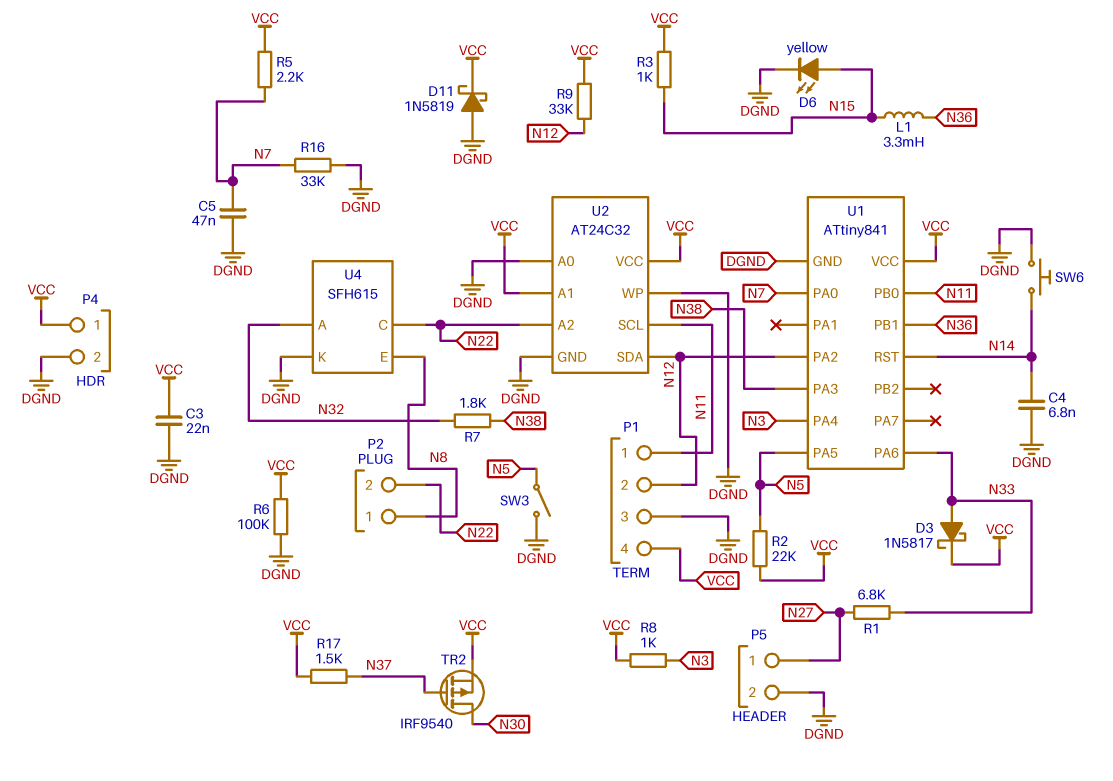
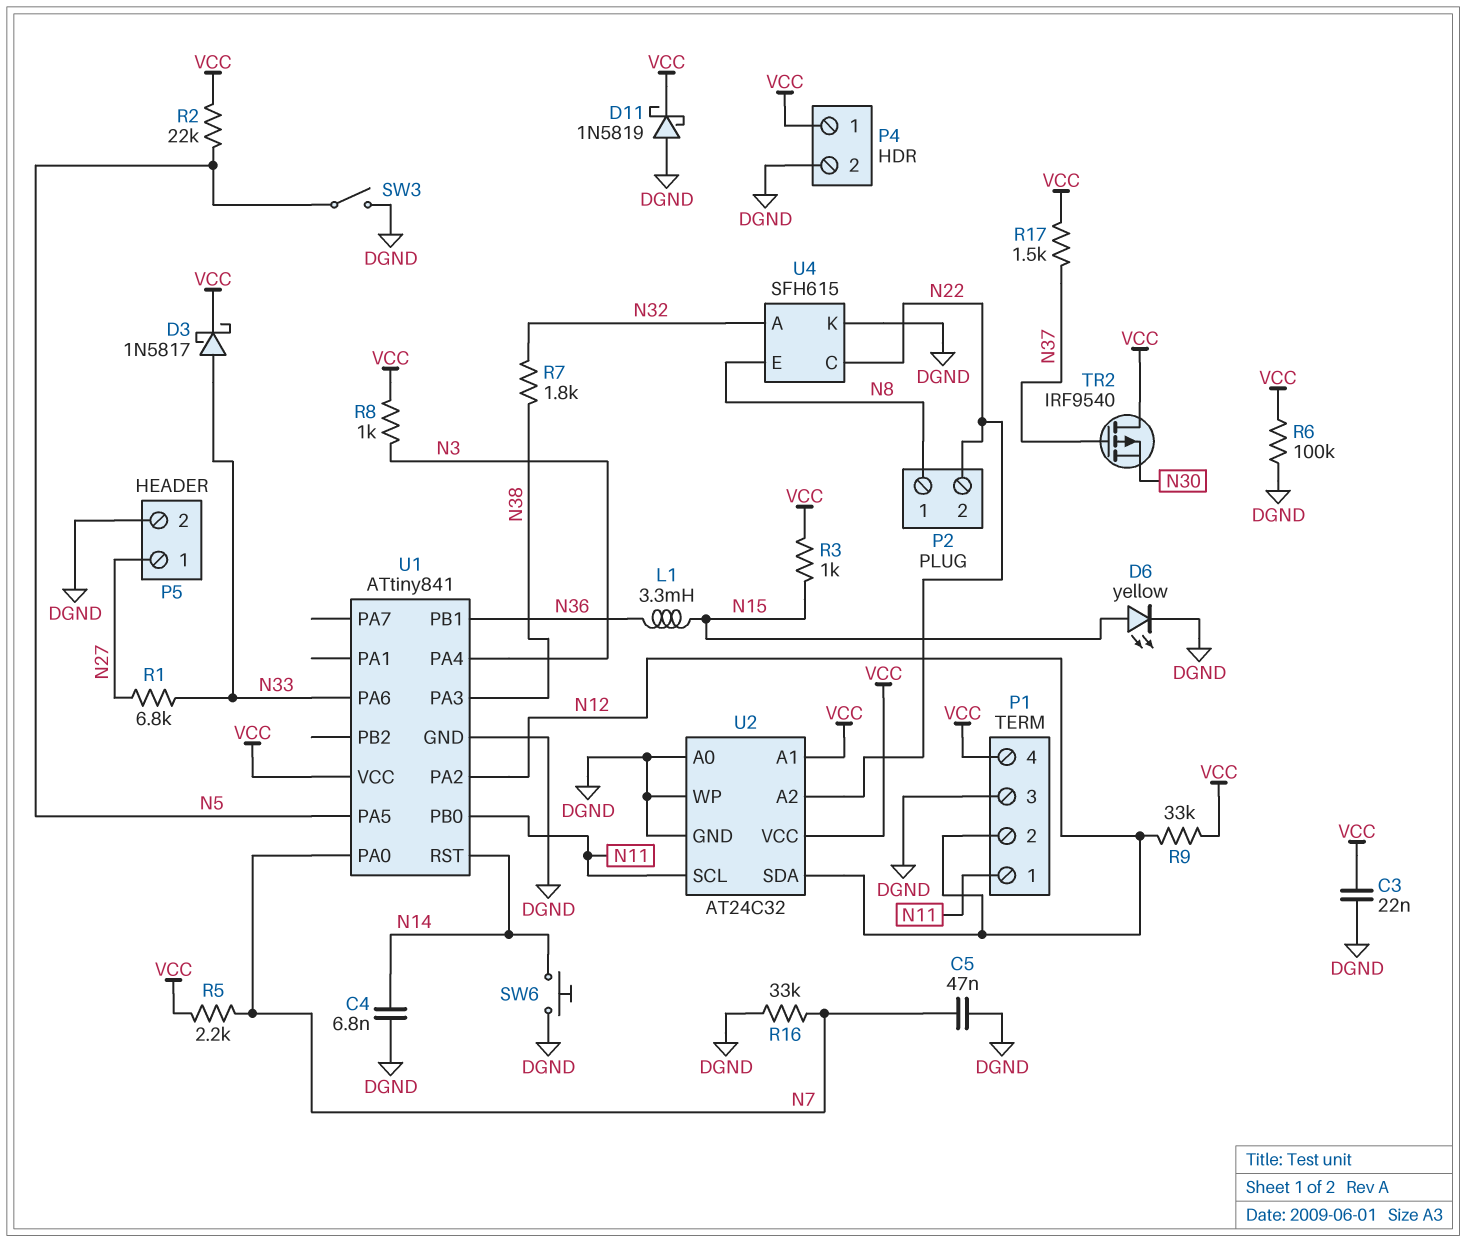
TR2: PMOS IRF9540 (G N37, D N30, S VCC) -> PMOS IRF9540 (G N37, D VCC, S N30)

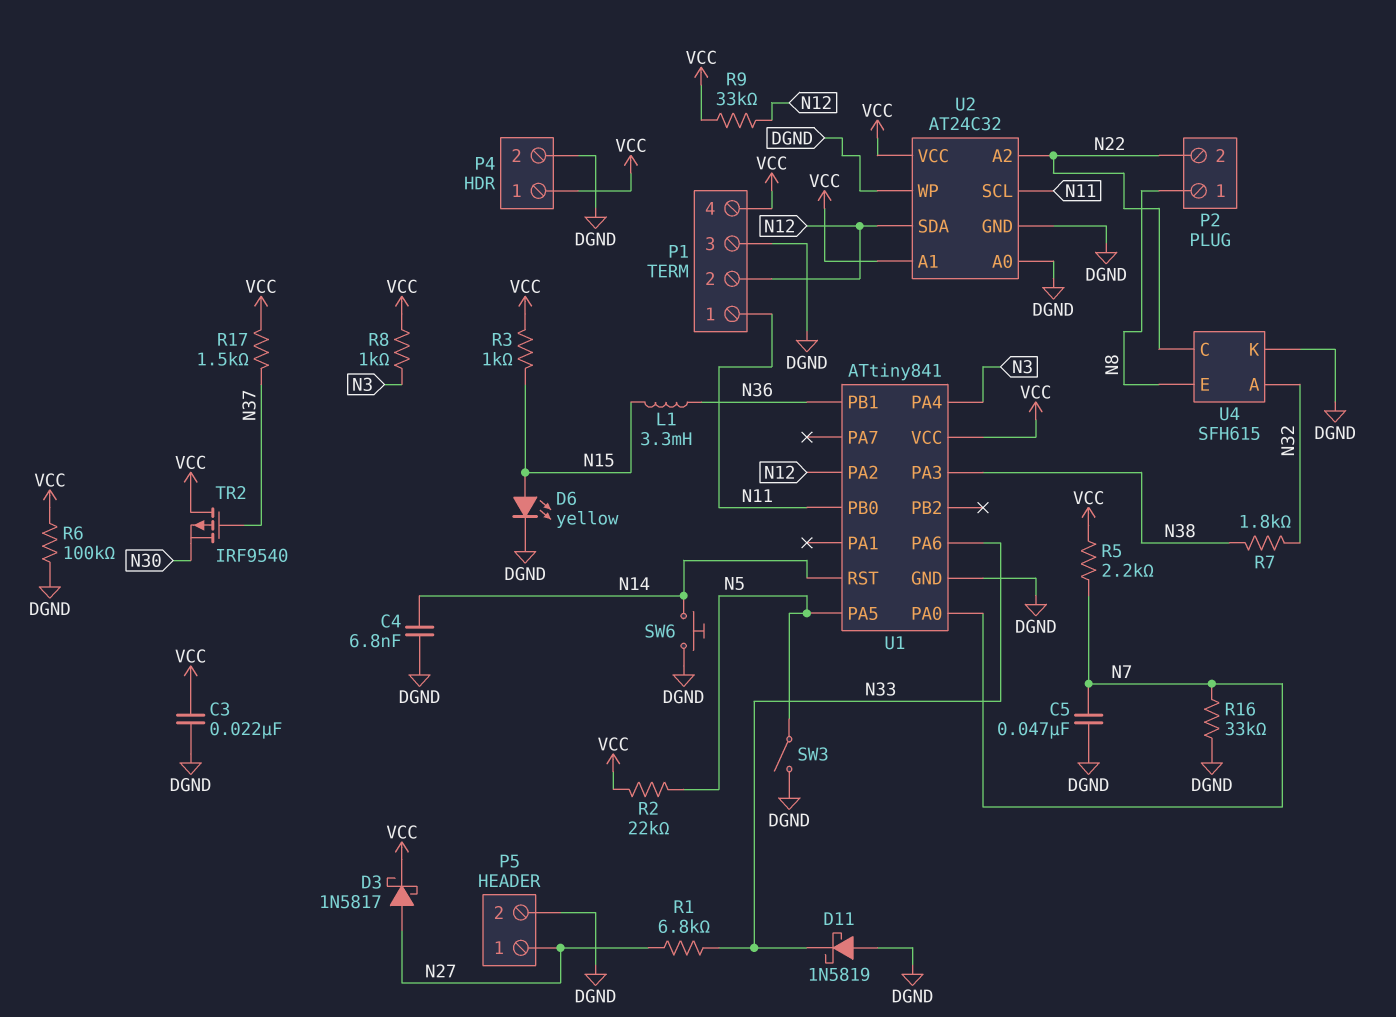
D3: schottky 1N5817 (A N33, K VCC) -> schottky 1N5817 (A N27, K VCC)
D11: schottky 1N5819 (A DGND, K VCC) -> schottky 1N5819 (A DGND, K N33)

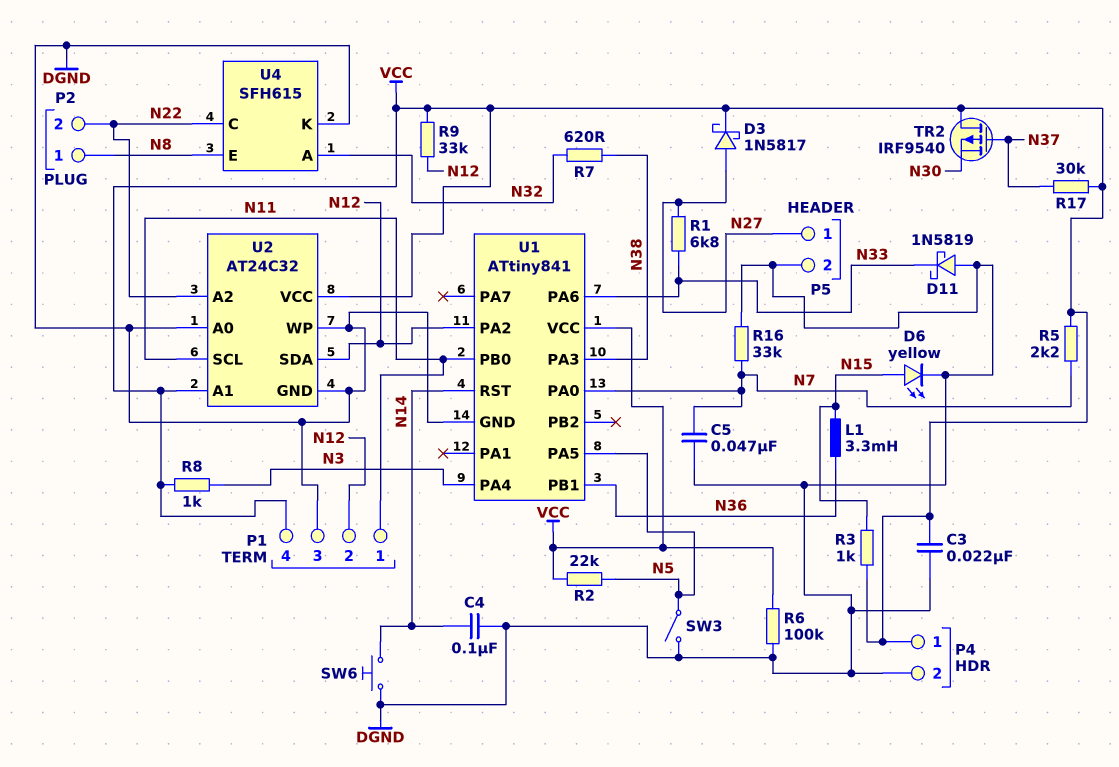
C4: 6.8nF (DGND, N14) -> 100nF (DGND, N14)
R7: 1.8k (N32, N38) -> 620 (N32, N38)
R17: 1.5k (N37, VCC) -> 30k (N37, VCC)

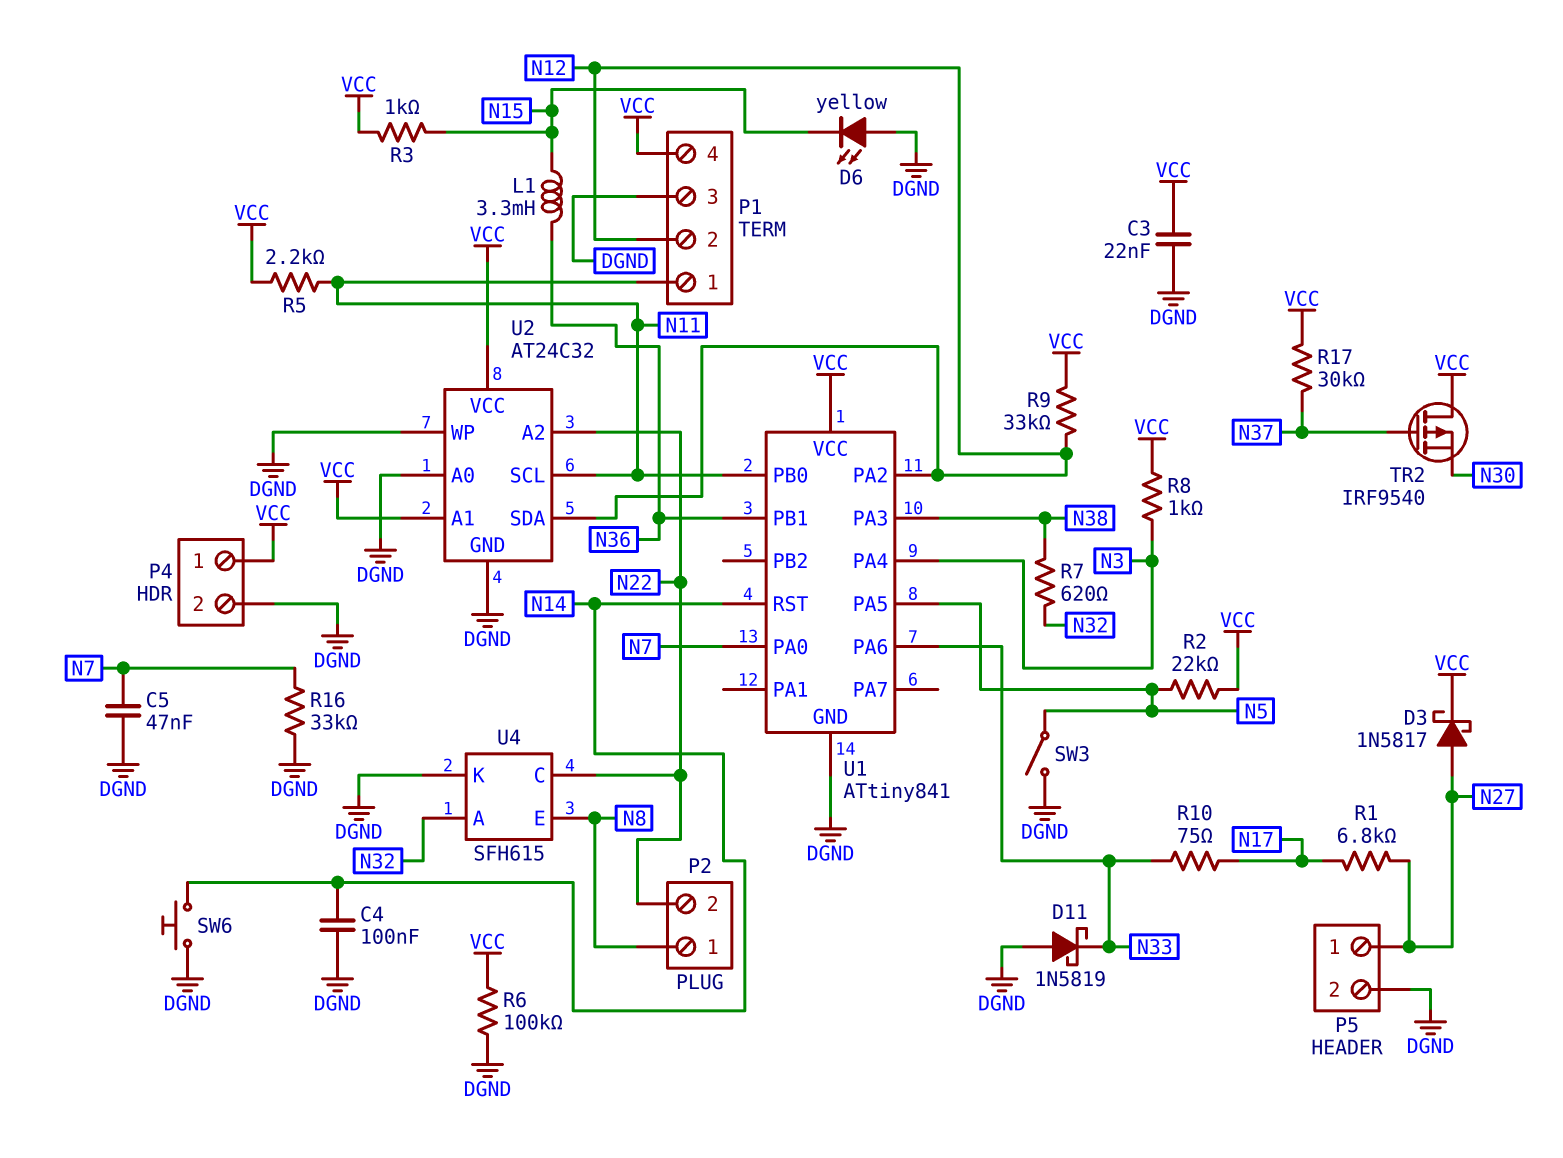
D6: LED yellow (A N15, K DGND) -> LED yellow (A DGND, K N15)
R1: 6.8k (N27, N33) -> 6.8k (N17, N27)
R5: 2.2k (N7, VCC) -> 2.2k (N11, VCC)
R10: none -> 75 (N17, N33)

